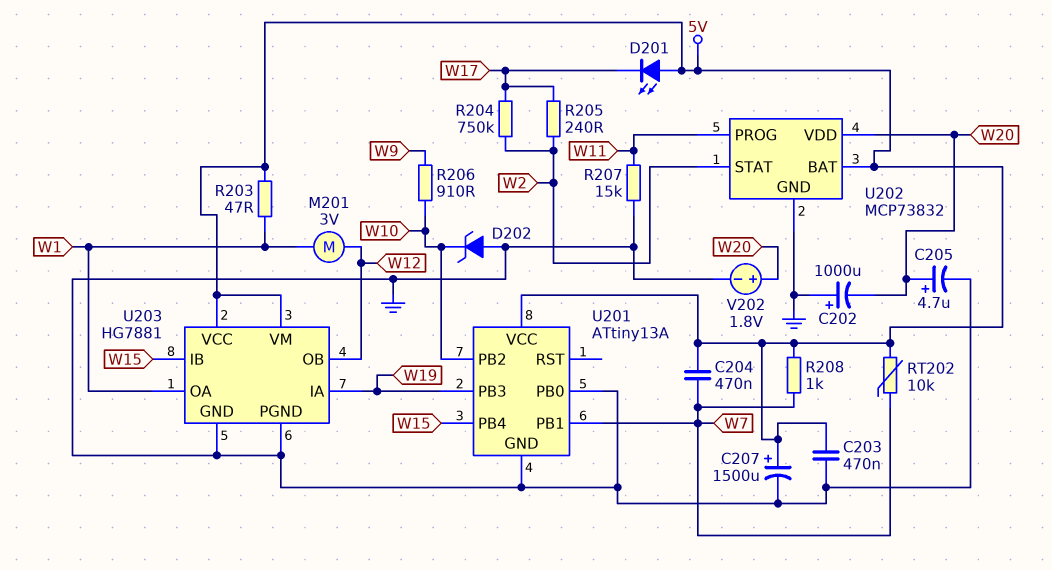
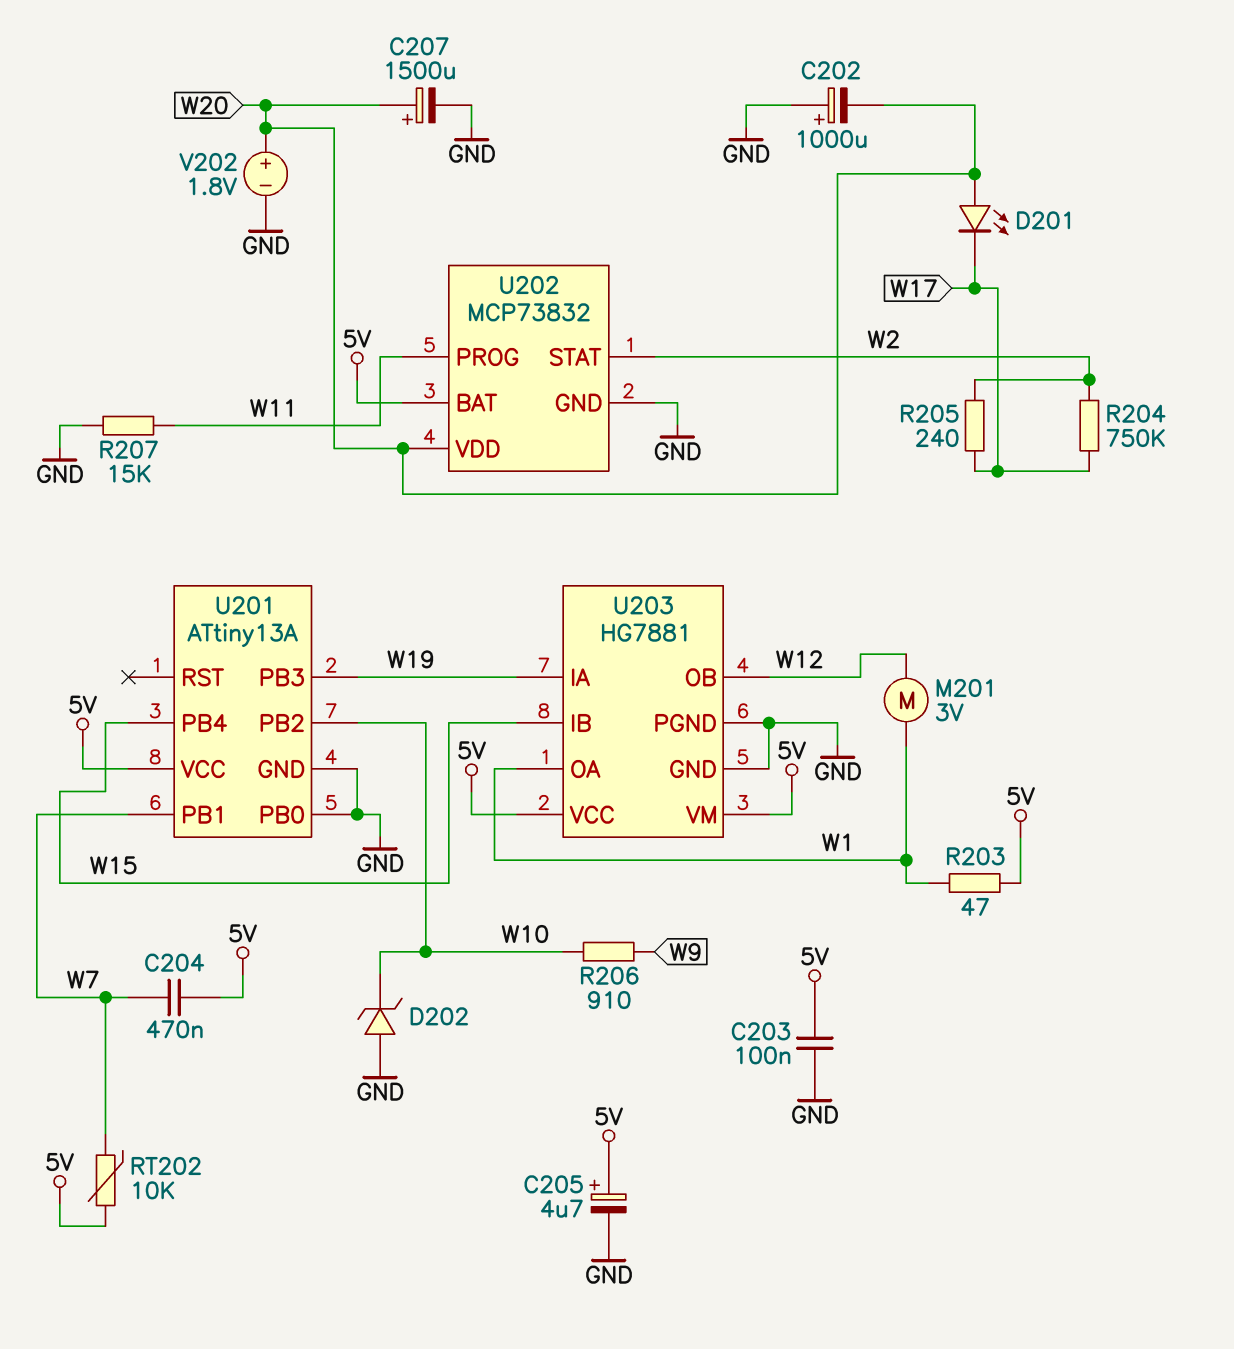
C203: 470nF (5V, GND) -> 100nF (5V, GND)
C205: 4.7uF (plus W20, minus GND) -> 4.7uF (plus 5V, minus GND)
C207: 1500uF (plus 5V, minus GND) -> 1500uF (plus W20, minus GND)
D201: LED (A 5V, K W17) -> LED (A W20, K W17)
R208: 1k (5V, W7) -> none

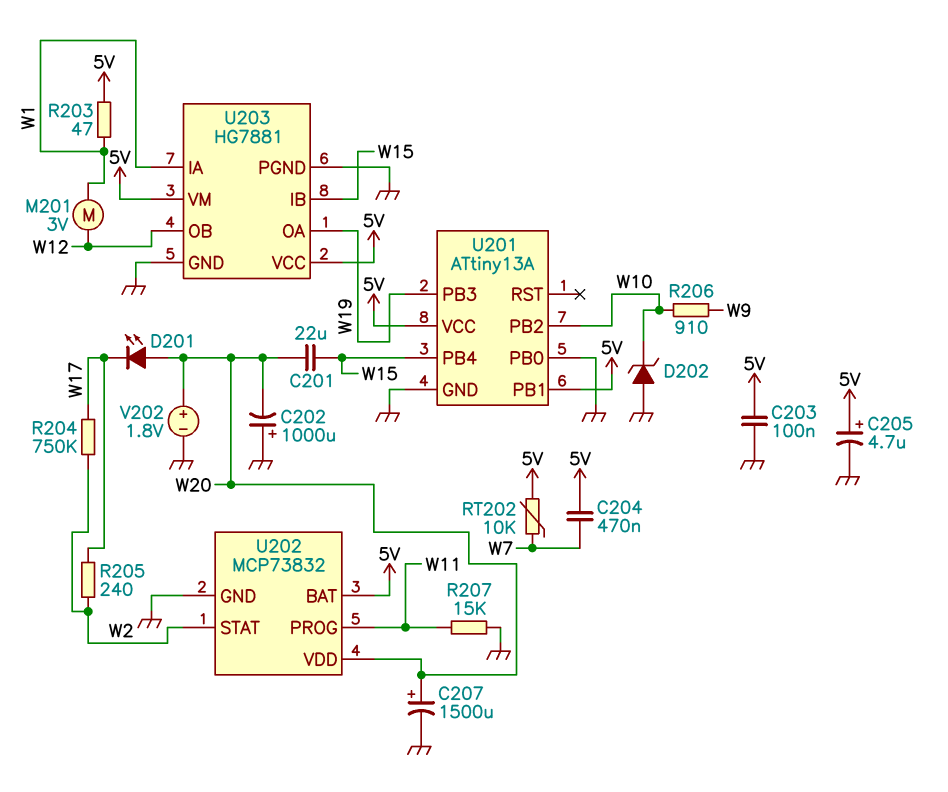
C201: none -> 22uF (W15, W20)
U201 pin PB1: W7 -> 5V
U203 pin IA: W19 -> W1
U203 pin OA: W1 -> W19

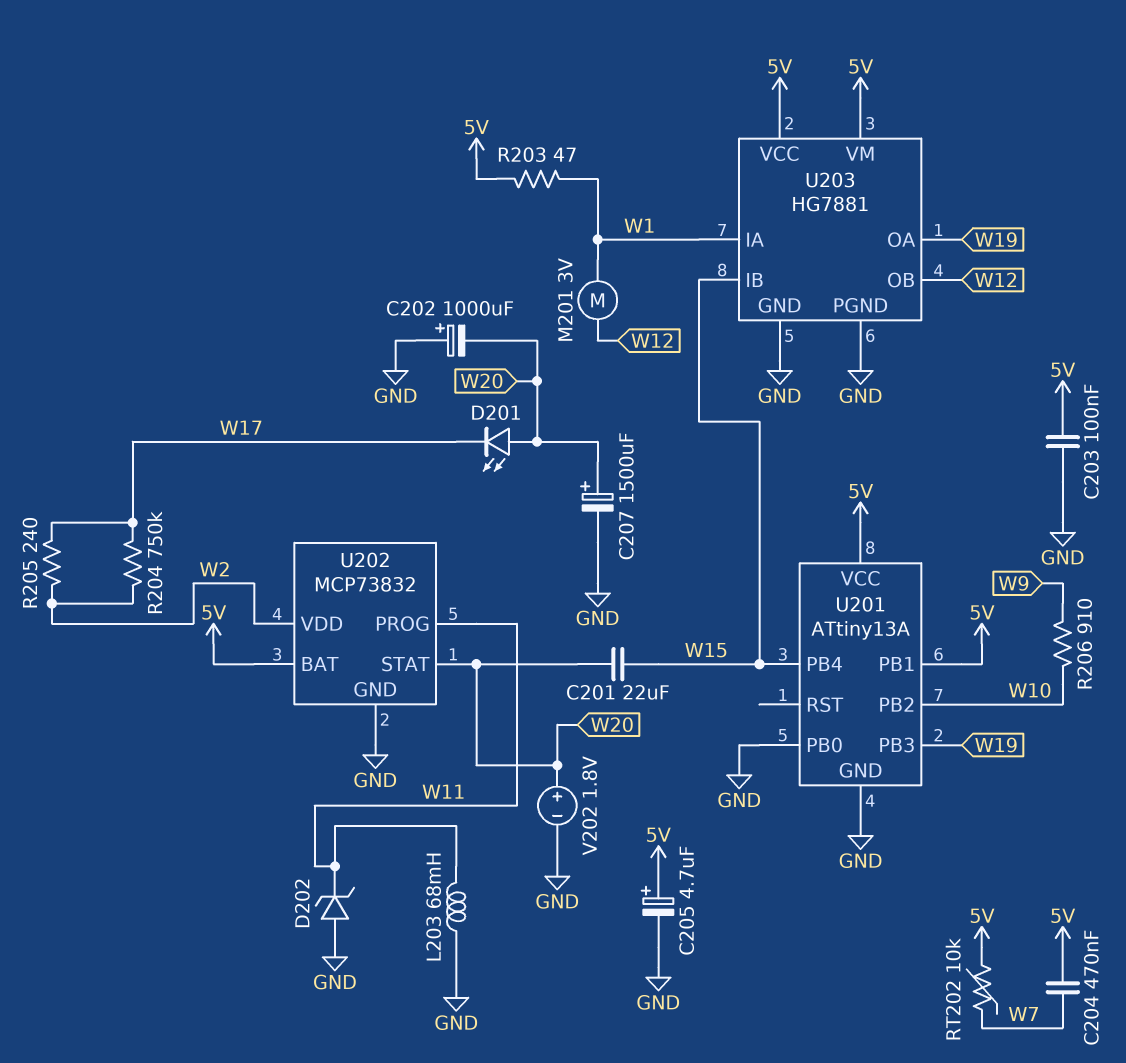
D202: zener (A GND, K W10) -> zener (A GND, K W11)
L203: none -> 68mH (GND, W11)
R207: 15k (GND, W11) -> none
U202 pin STAT: W2 -> W20
U202 pin VDD: W20 -> W2

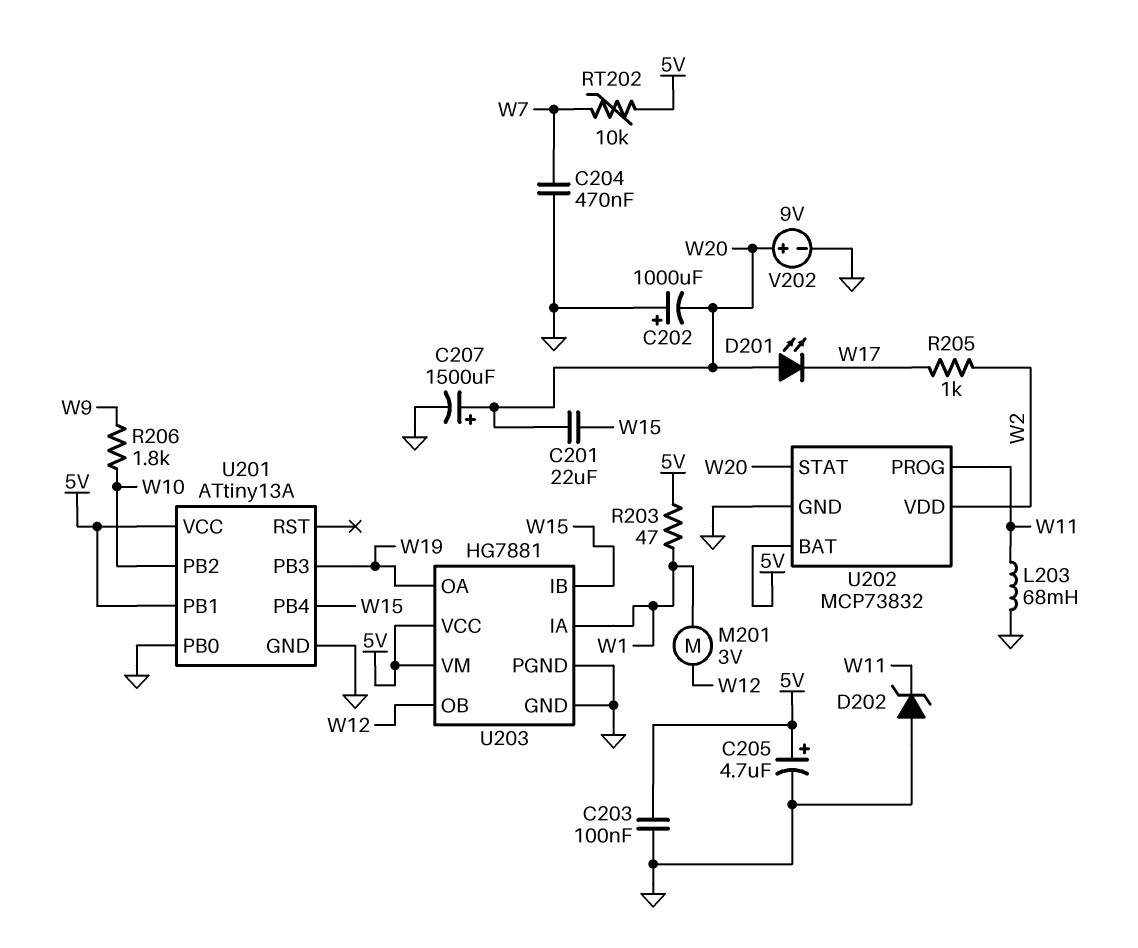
C204: 470nF (5V, W7) -> 470nF (GND, W7)
R204: 750k (W2, W17) -> none
R205: 240 (W2, W17) -> 1k (W2, W17)
R206: 910 (W9, W10) -> 1.8k (W9, W10)
V202: 1.8V (plus W20, minus GND) -> 9V (plus W20, minus GND)

